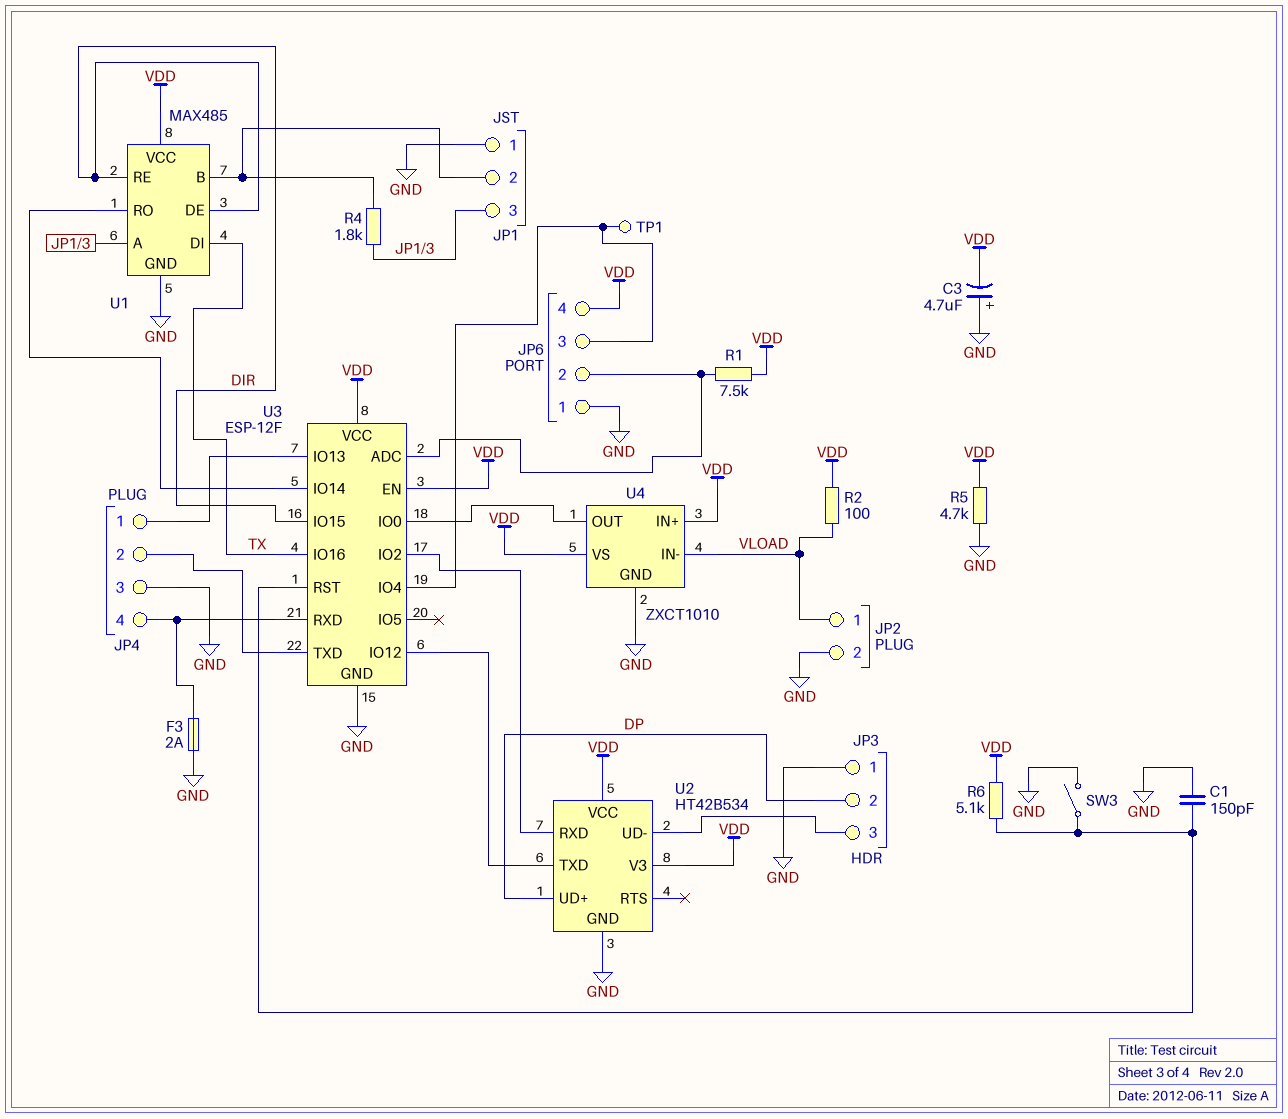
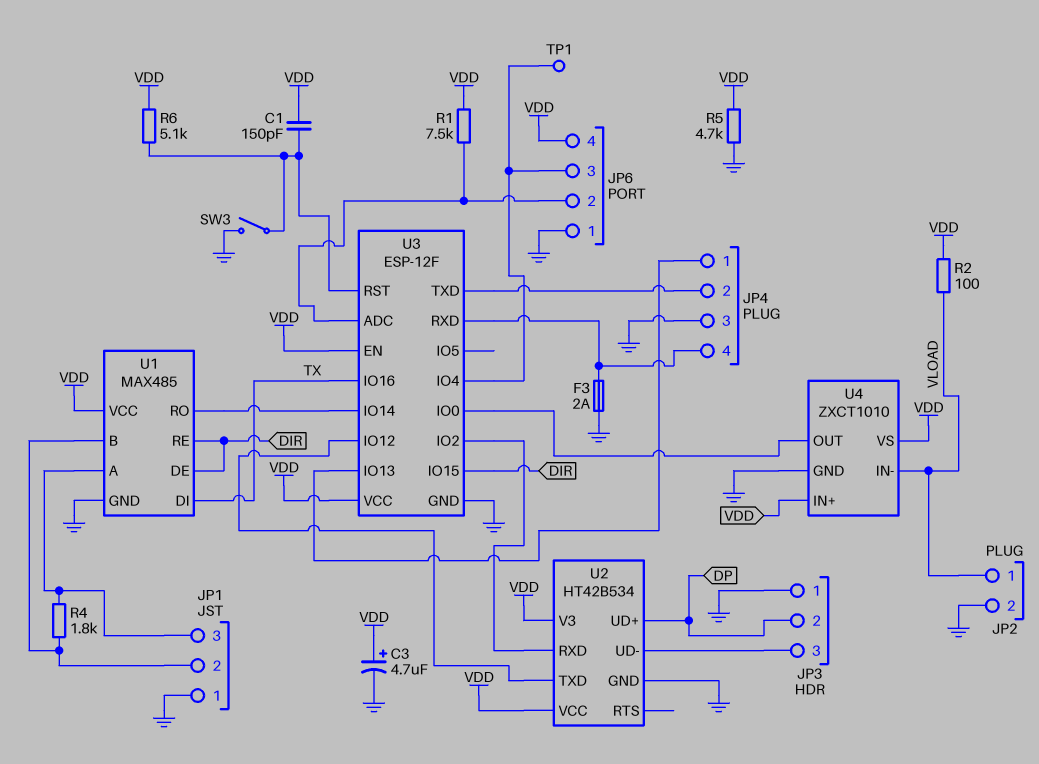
C1: 150pF (GND, U3/RST) -> 150pF (U3/RST, VDD)
C3: 4.7uF (plus GND, minus VDD) -> 4.7uF (plus VDD, minus GND)

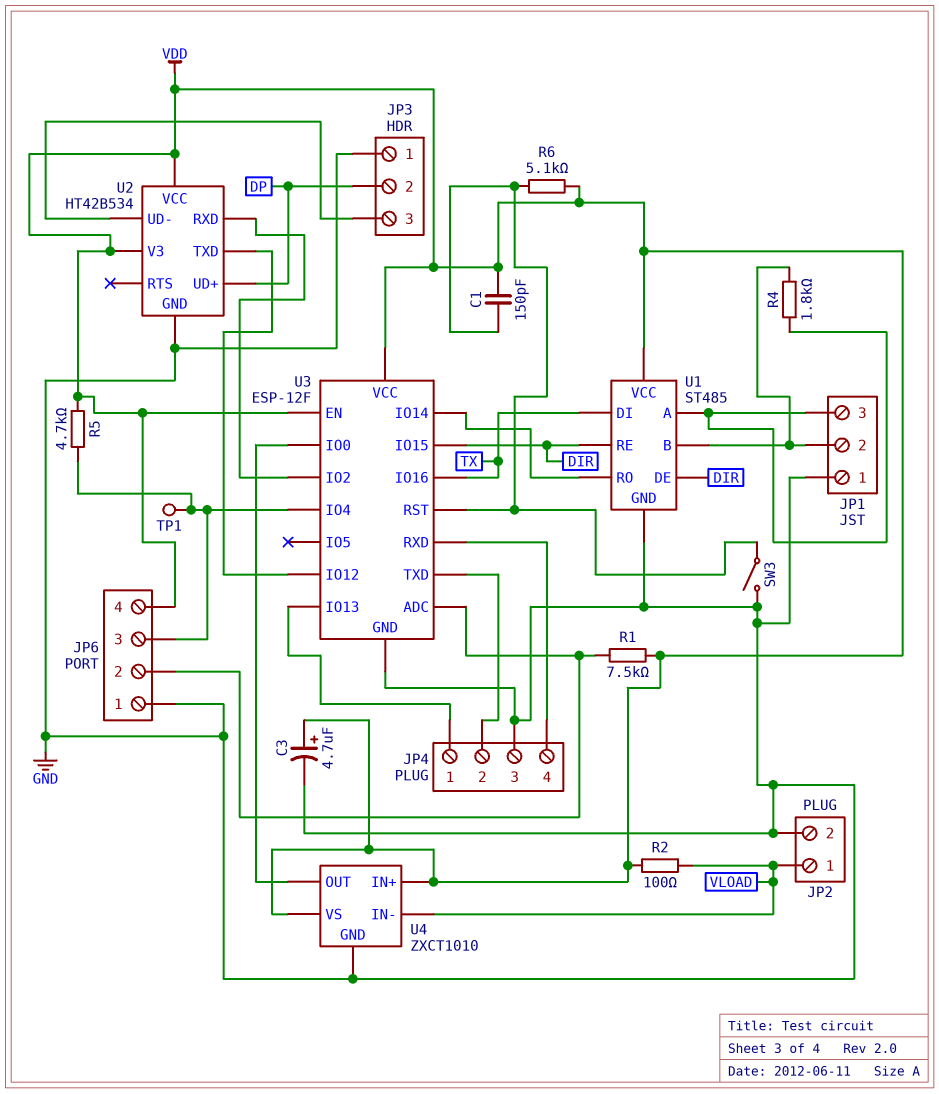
F3: 2A (GND, JP4/4) -> none
R5: 4.7k (GND, VDD) -> 4.7k (JP6/3, VDD)
U1: MAX485 -> ST485

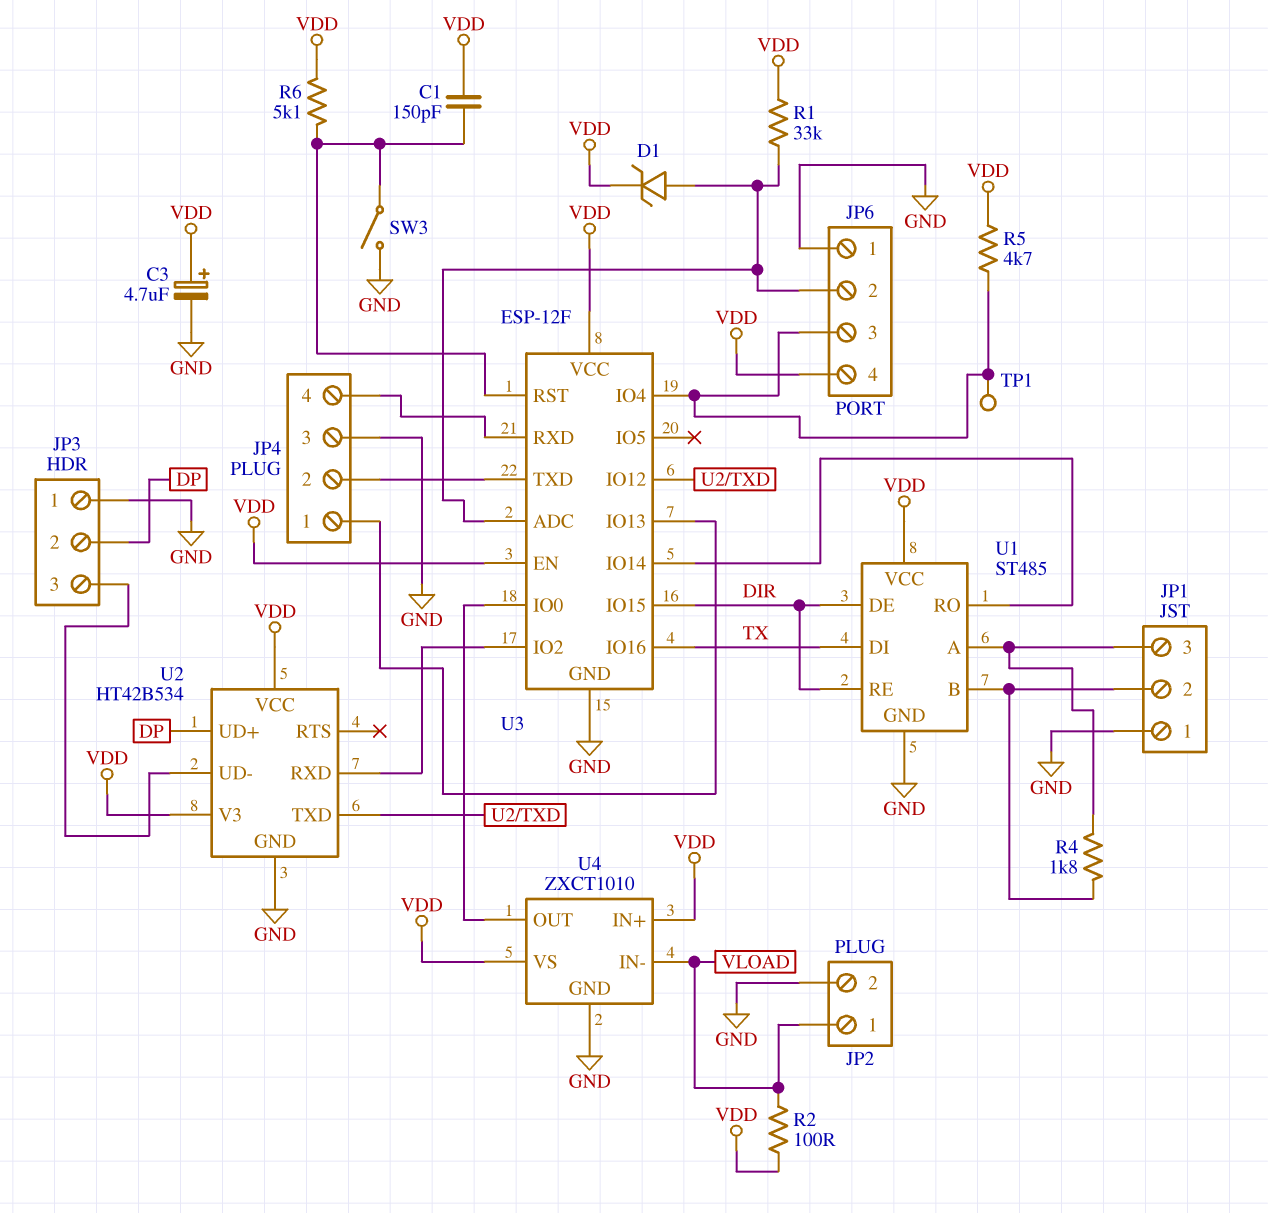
D1: none -> zener (A JP6/2, K VDD)
R1: 7.5k (JP6/2, VDD) -> 33k (JP6/2, VDD)

